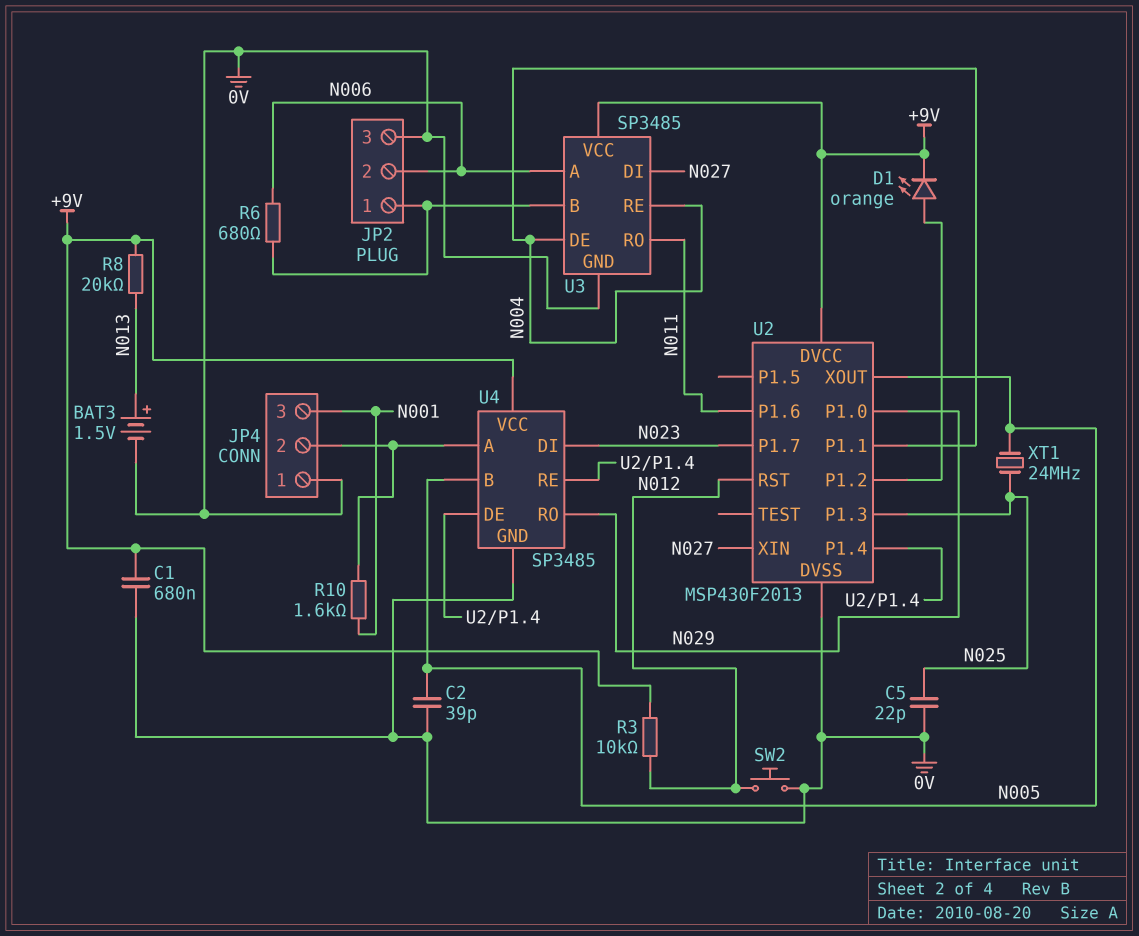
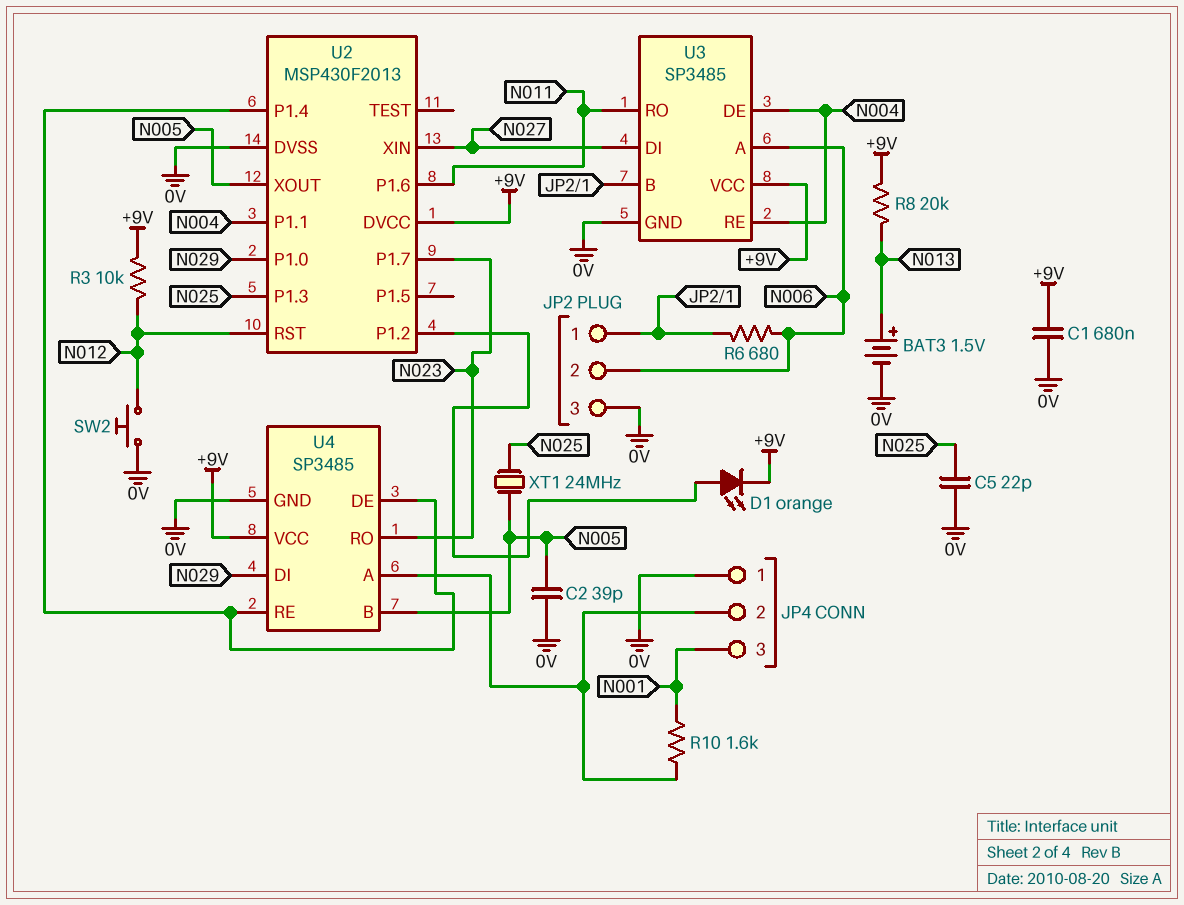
U4 pin DI: N023 -> N029
U4 pin RO: N029 -> N023

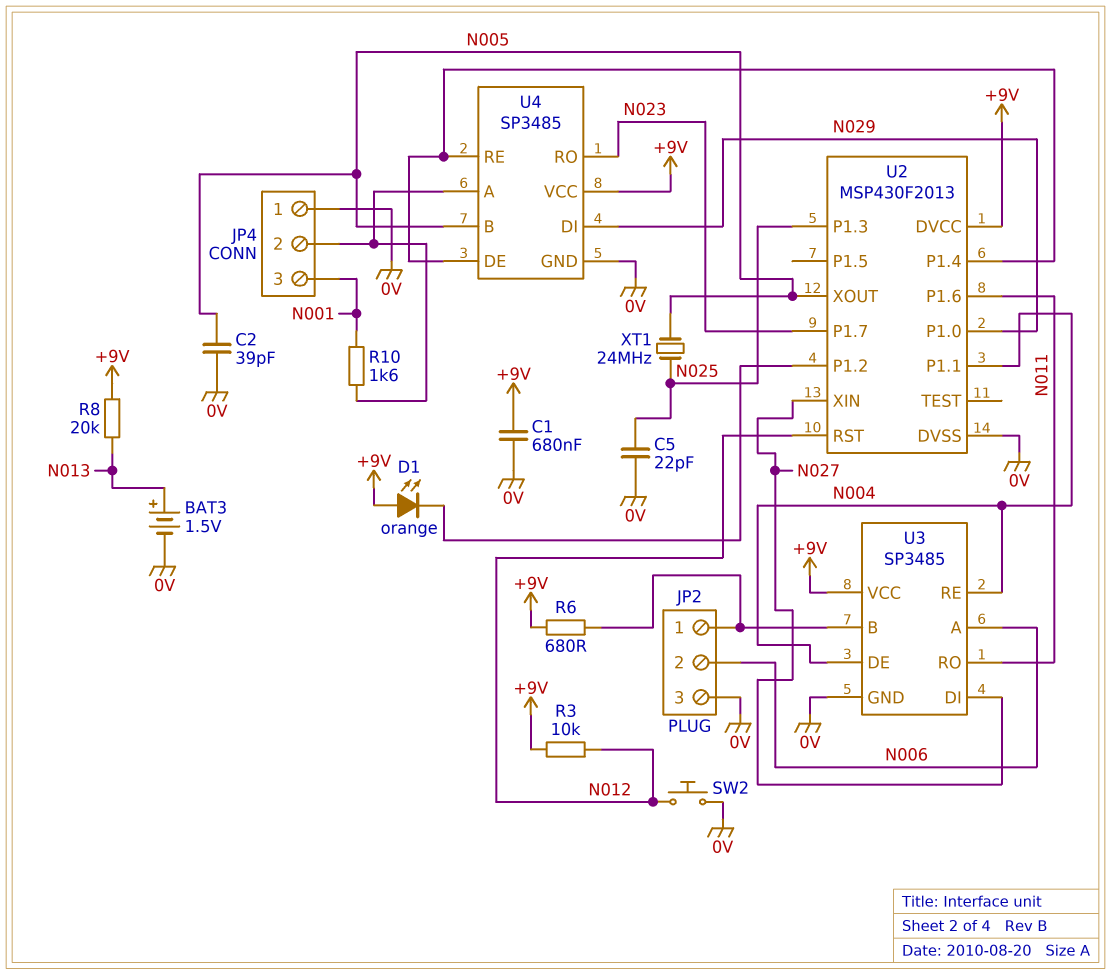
D1: LED orange (A U2/P1.2, K +9V) -> LED orange (A +9V, K U2/P1.2)
R6: 680 (JP2/1, N006) -> 680 (+9V, JP2/1)

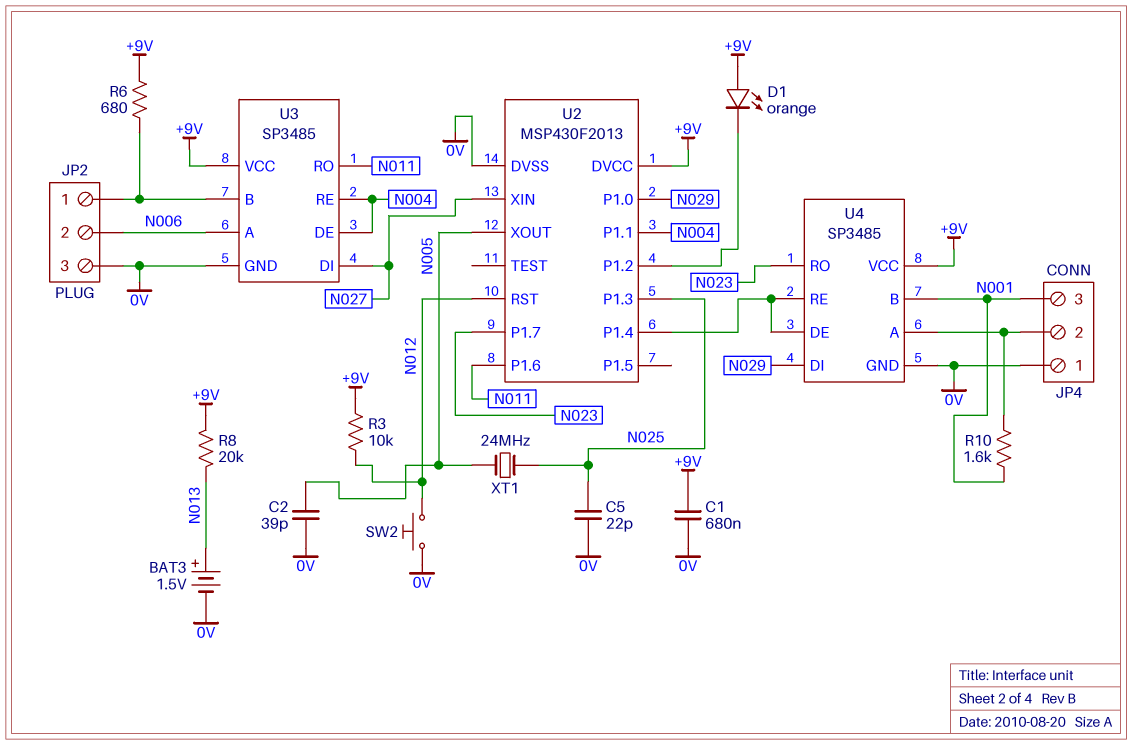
U4 pin B: N005 -> N001

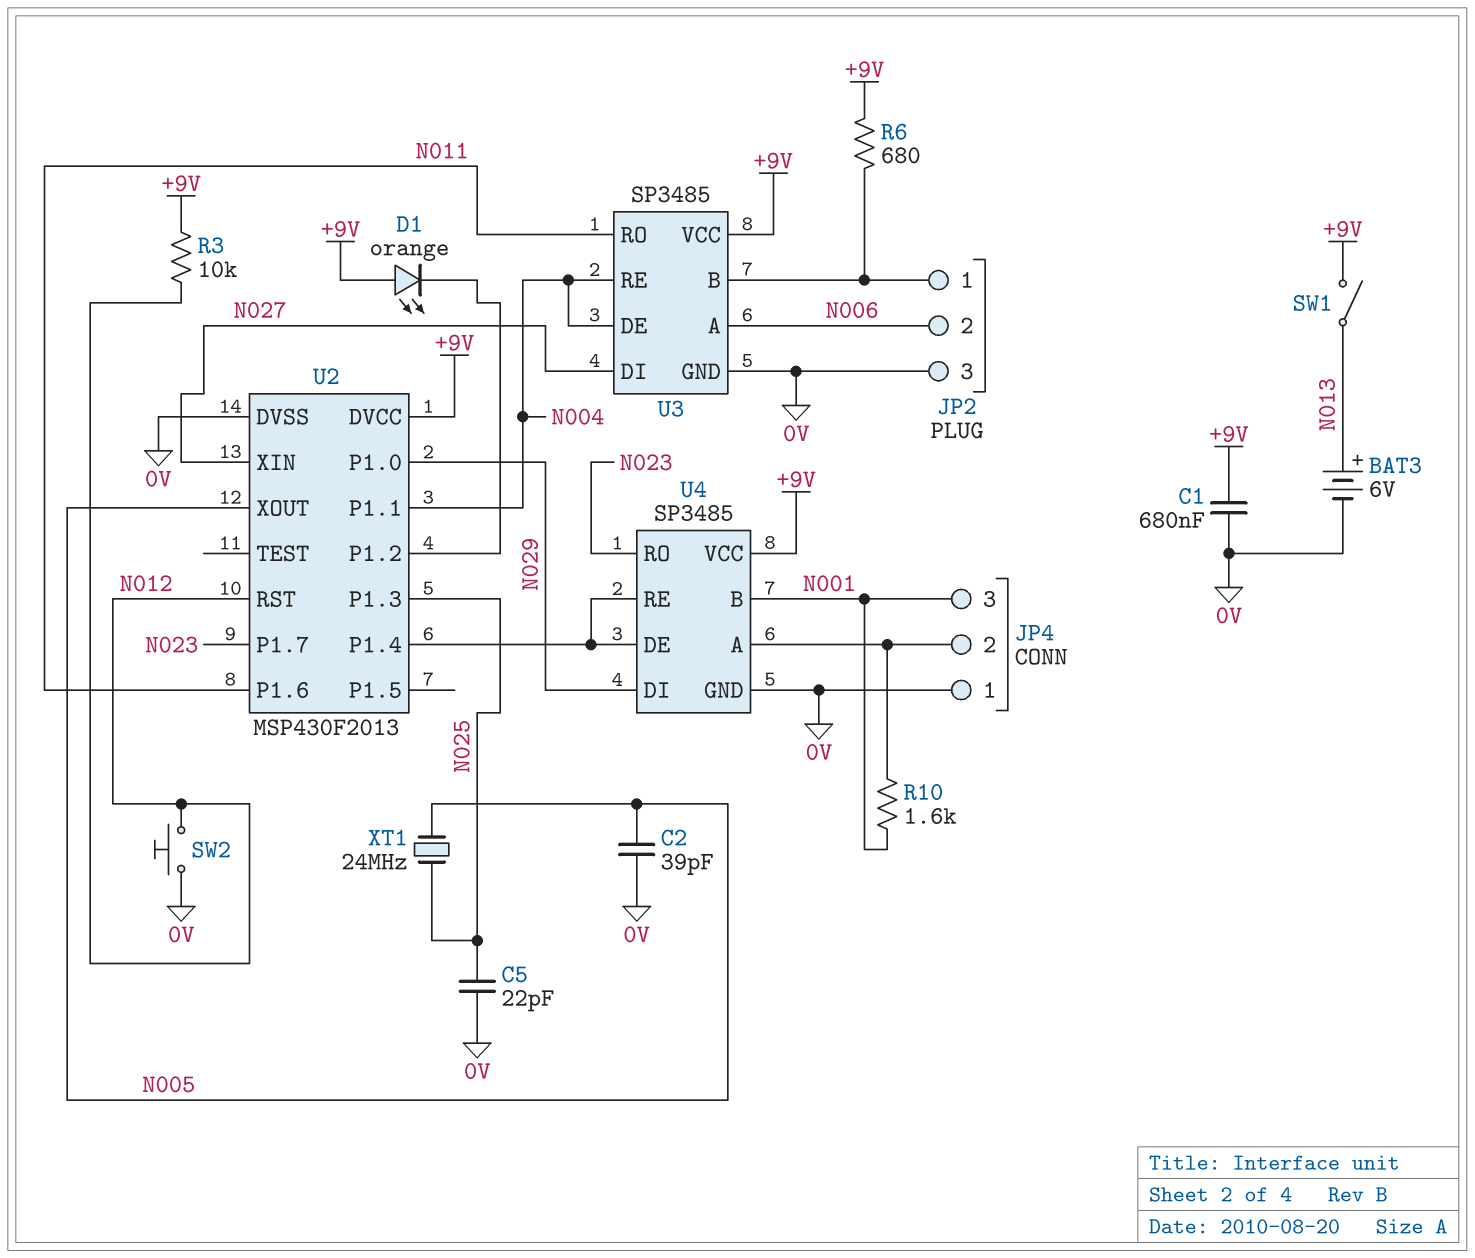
BAT3: 1.5V (plus N013, minus 0V) -> 6V (plus N013, minus 0V)
R8: 20k (+9V, N013) -> none
SW1: none -> switch (+9V, N013)

